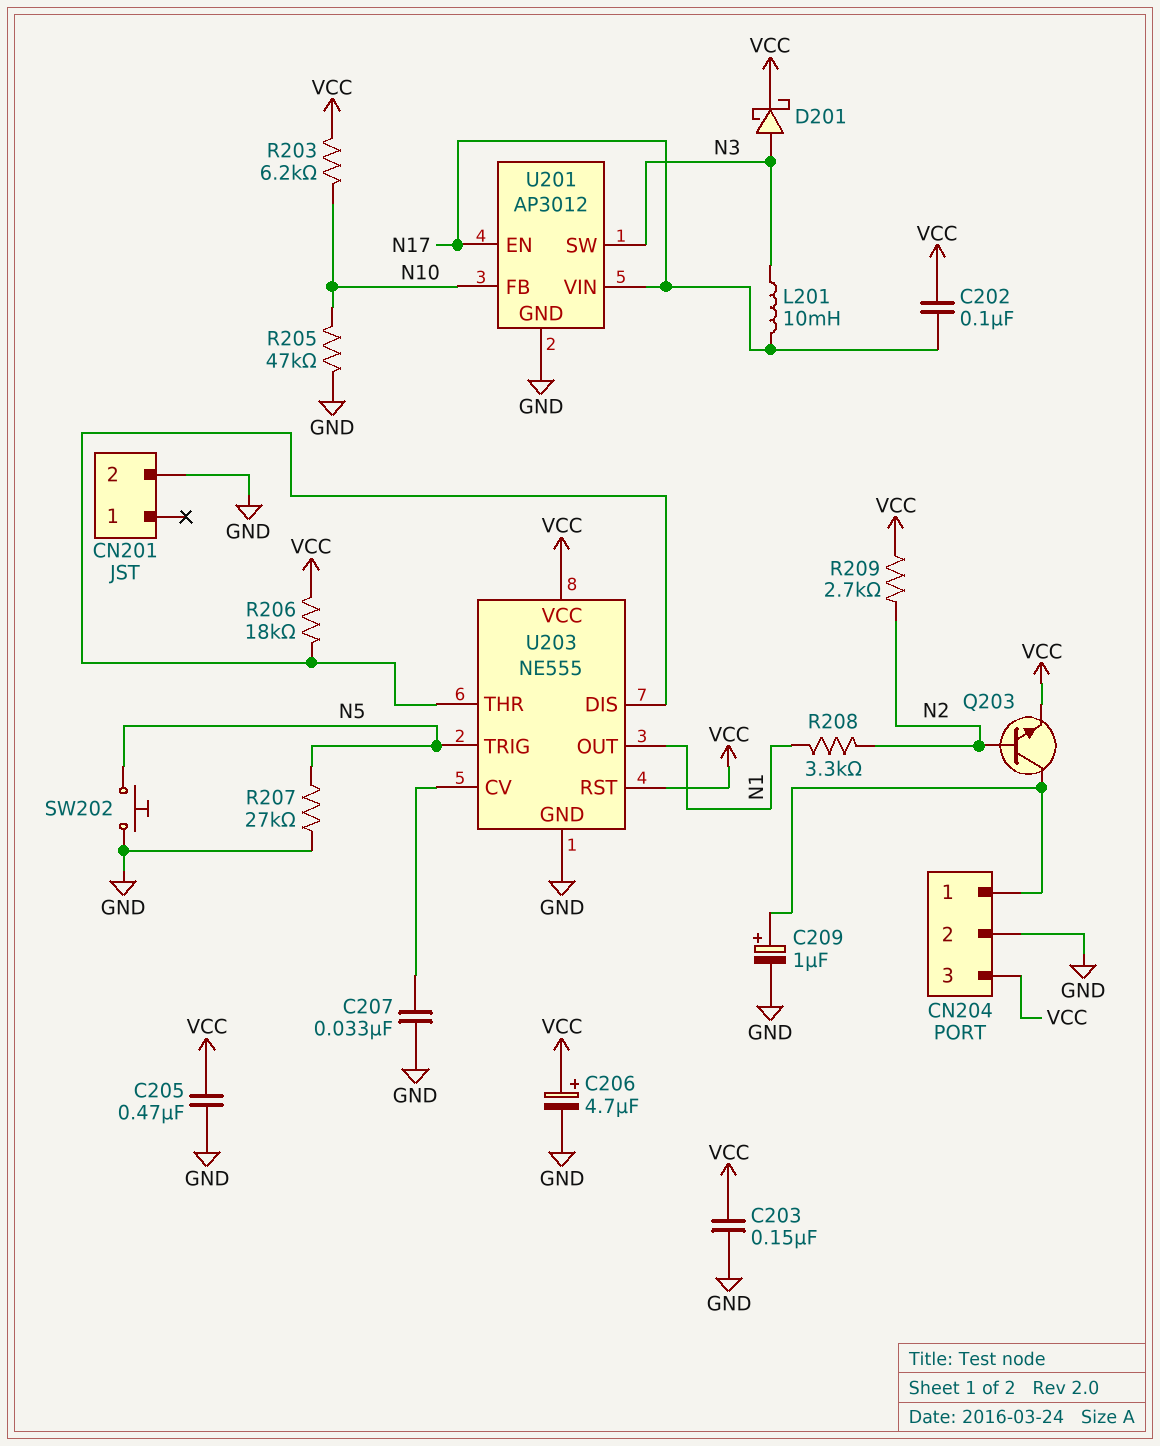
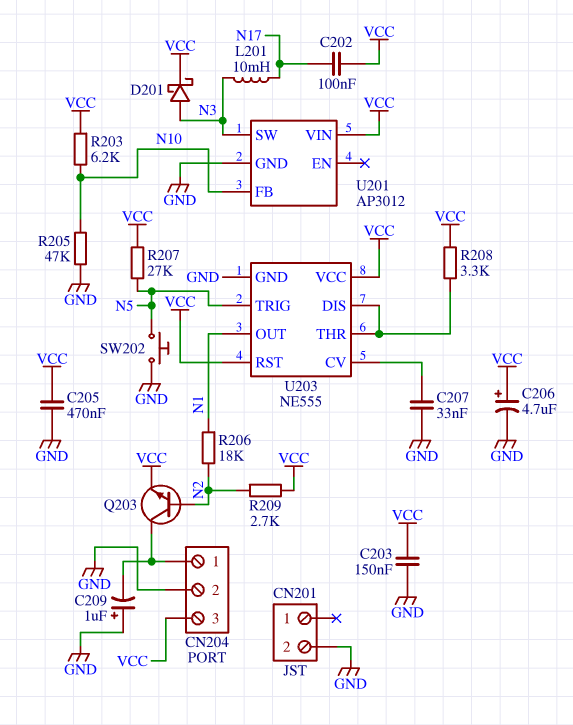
C209: 1uF (plus CN204/1, minus GND) -> 1uF (plus GND, minus CN204/1)
R206: 18k (U203/DIS, VCC) -> 18k (N1, N2)
R207: 27k (GND, N5) -> 27k (N5, VCC)
R208: 3.3k (N1, N2) -> 3.3k (U203/DIS, VCC)
U201 pin EN: N17 -> none
U201 pin VIN: N17 -> VCC

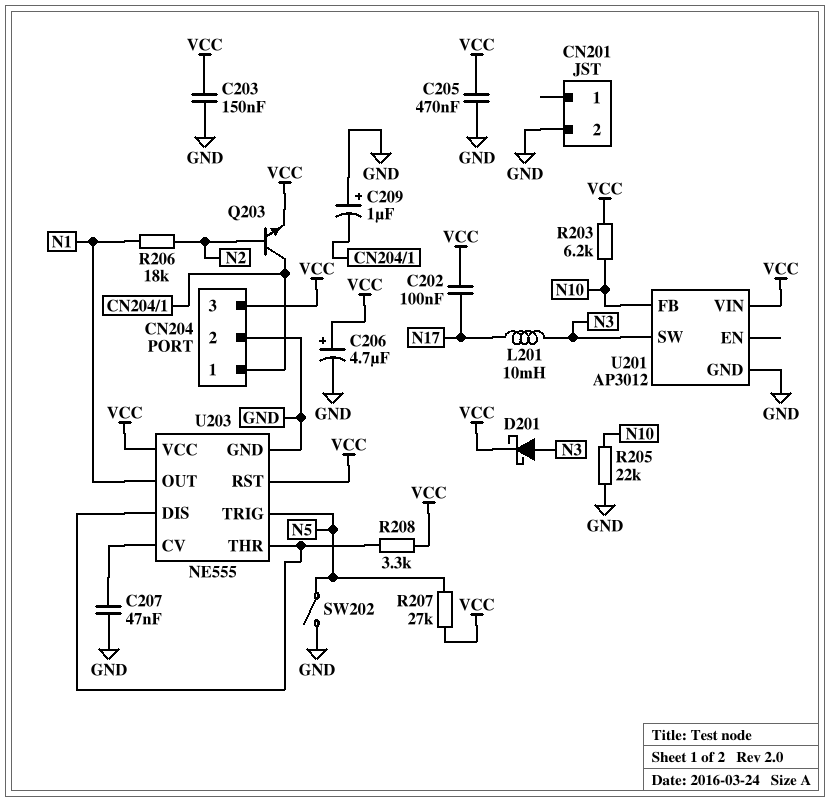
C207: 33nF (GND, U203/CV) -> 47nF (GND, U203/CV)
R205: 47k (GND, N10) -> 22k (GND, N10)
R209: 2.7k (N2, VCC) -> none
SW202: button (GND, N5) -> switch (GND, N5)

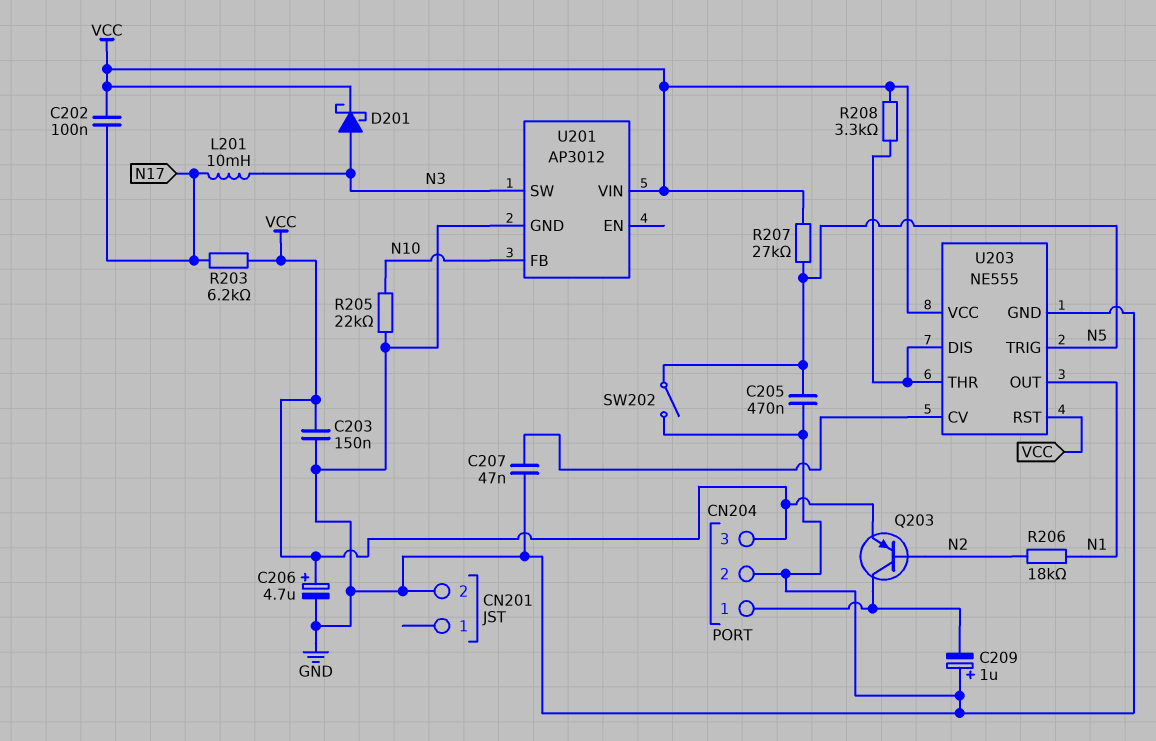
C205: 470nF (GND, VCC) -> 470nF (GND, N5)
Q203: NPN (B N2, C CN204/1, E VCC) -> PNP (B N2, C CN204/1, E VCC)
R203: 6.2k (N10, VCC) -> 6.2k (N17, VCC)

